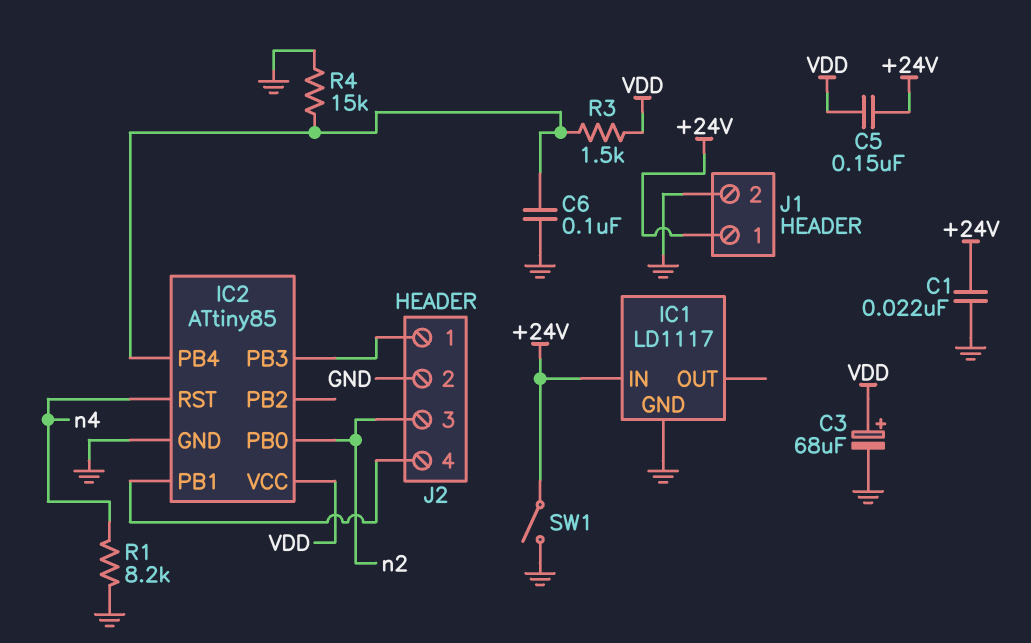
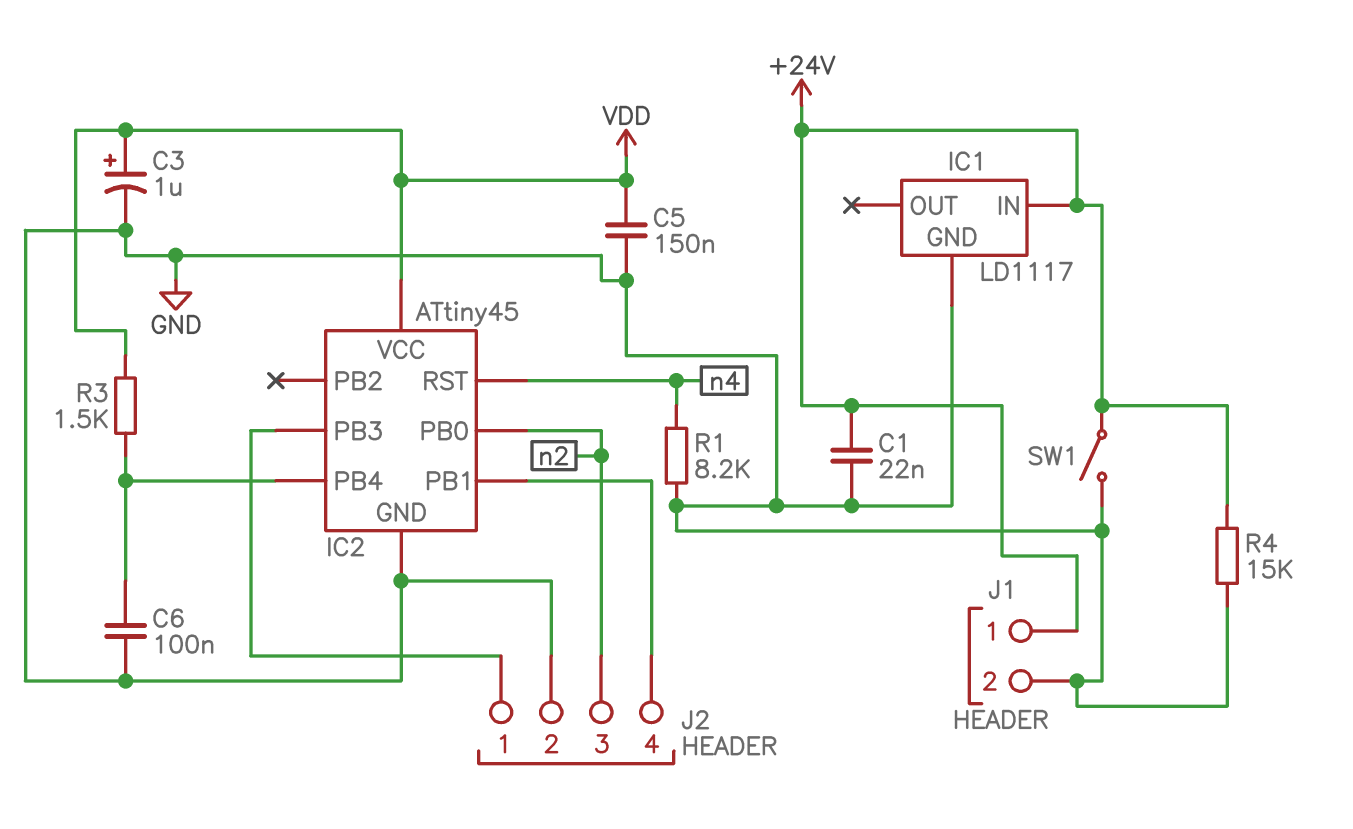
C3: 68uF (plus VDD, minus GND) -> 1uF (plus VDD, minus GND)
C5: 150nF (+24V, VDD) -> 150nF (GND, VDD)
IC2: ATtiny85 -> ATtiny45
R4: 15k (GND, IC2/PB4) -> 15k (+24V, GND)

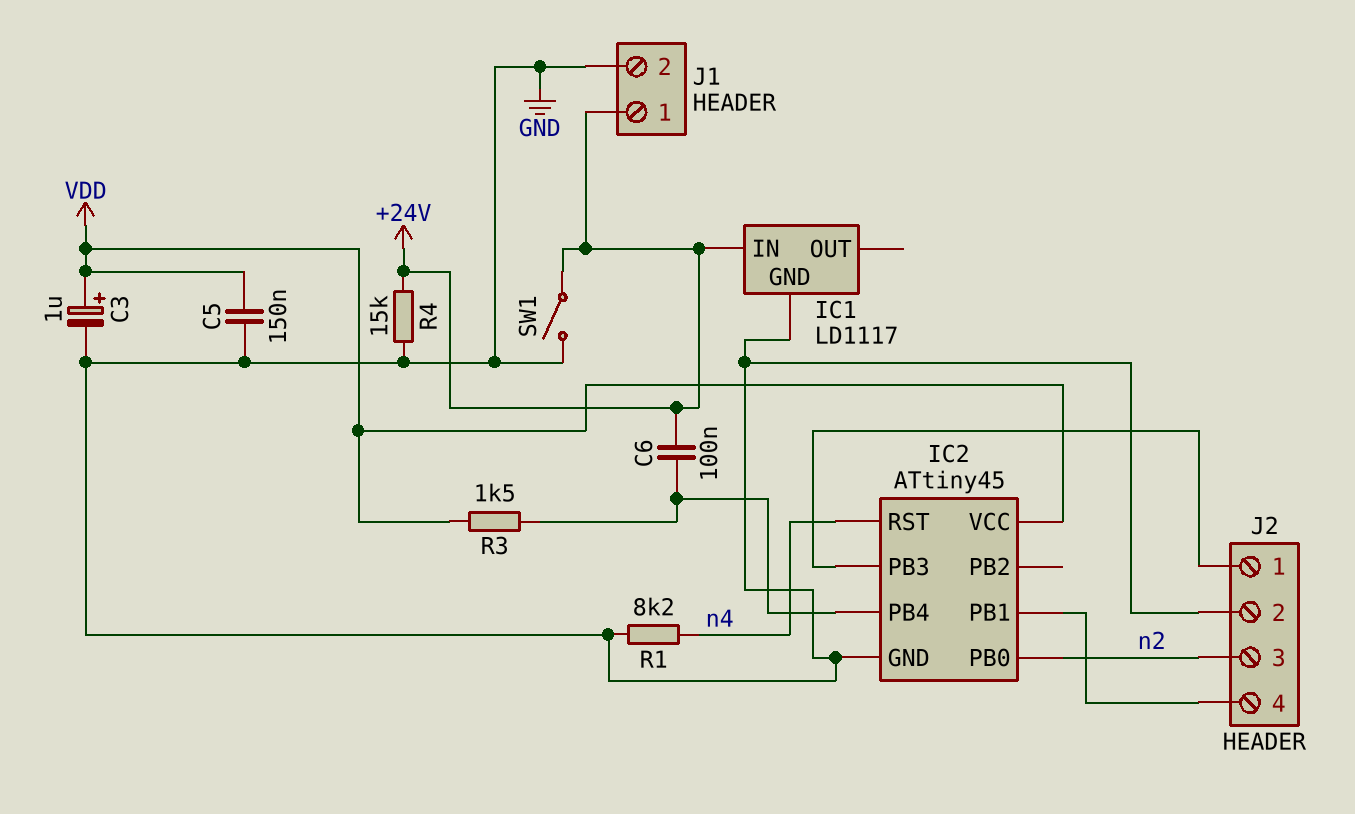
C1: 22nF (+24V, GND) -> none
C6: 100nF (GND, IC2/PB4) -> 100nF (+24V, IC2/PB4)

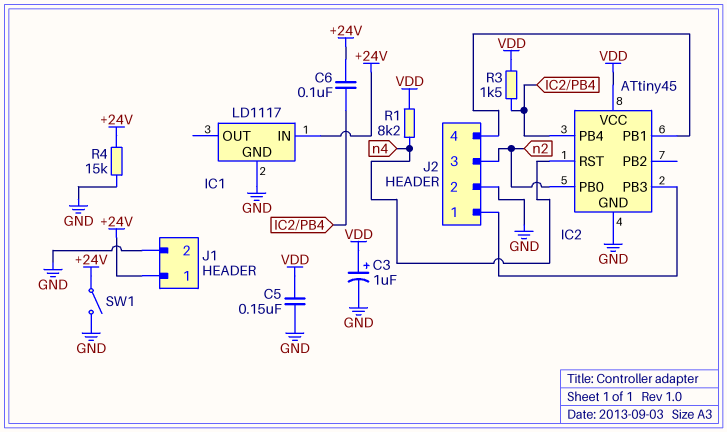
R1: 8.2k (GND, n4) -> 8.2k (VDD, n4)

